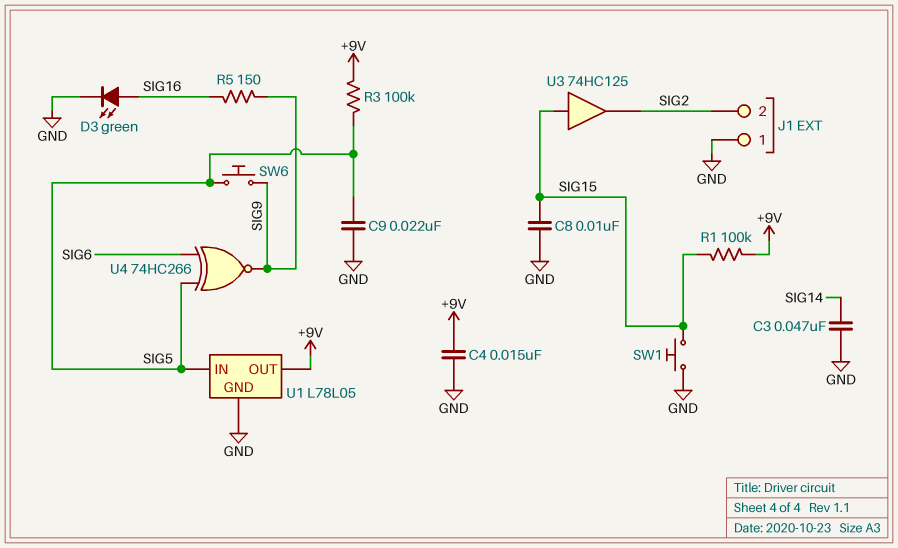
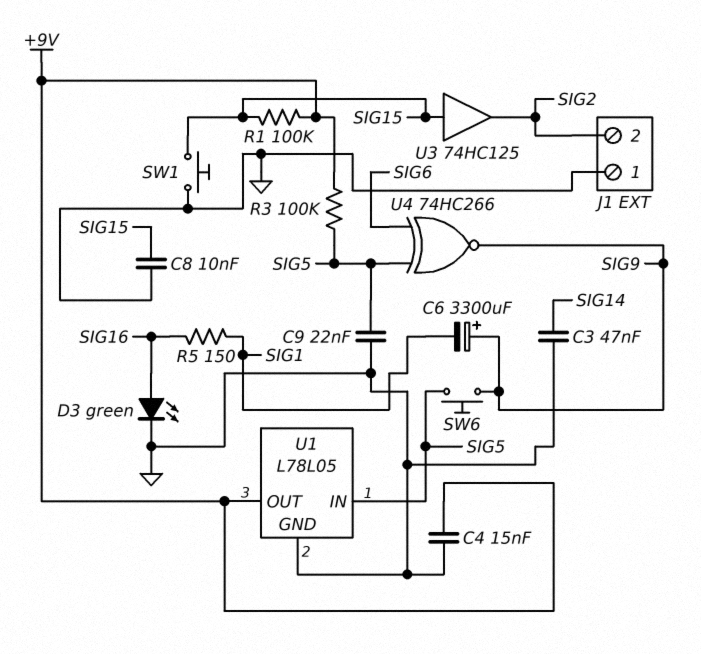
C6: none -> 3300uF (plus SIG9, minus SIG1)
R5: 150 (SIG9, SIG16) -> 150 (SIG1, SIG16)

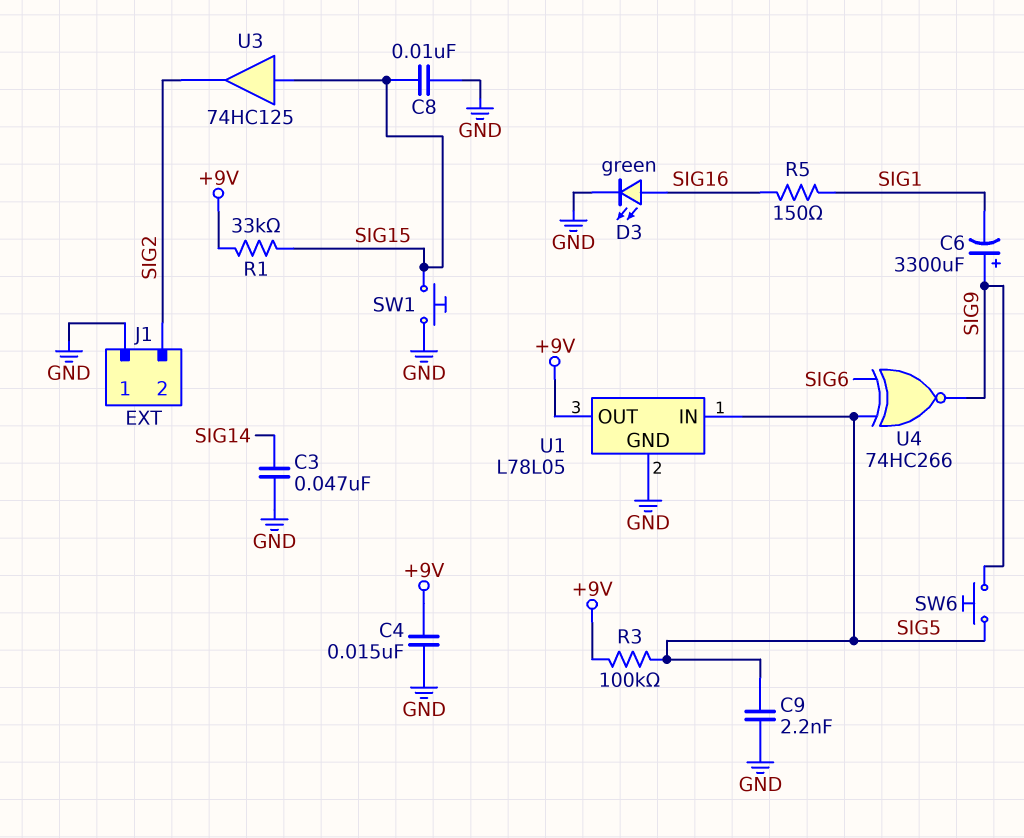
C9: 22nF (GND, SIG5) -> 2.2nF (GND, SIG5)
R1: 100k (+9V, SIG15) -> 33k (+9V, SIG15)

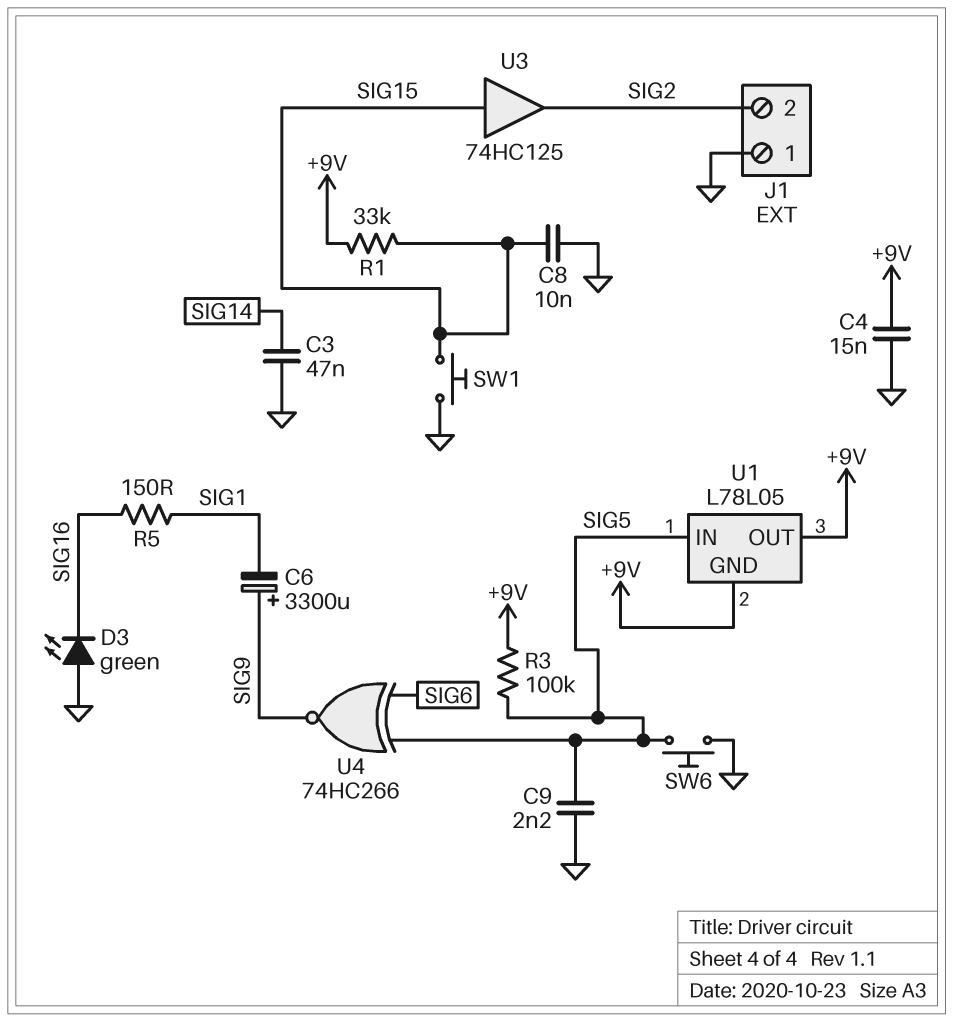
D3: LED green (A SIG16, K GND) -> LED green (A GND, K SIG16)
SW6: button (SIG5, SIG9) -> button (GND, SIG5)
U1 pin GND: GND -> +9V

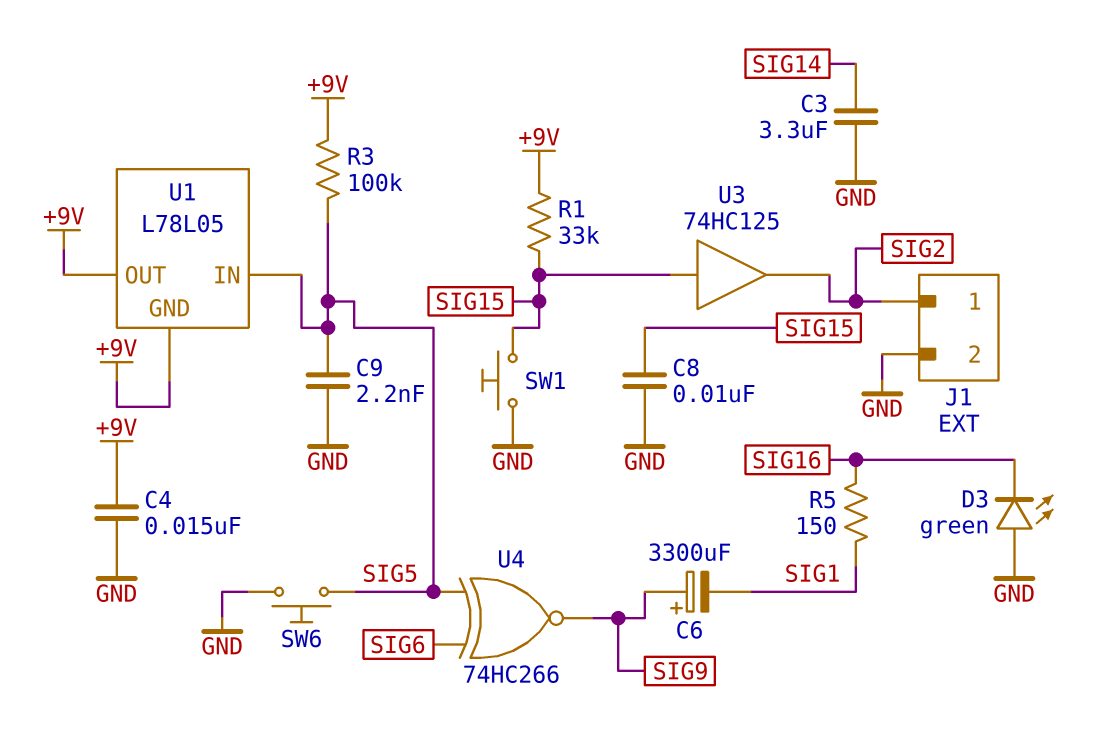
C3: 47nF (GND, SIG14) -> 3.3uF (GND, SIG14)
J1 pin 1: GND -> SIG2
J1 pin 2: SIG2 -> GND

